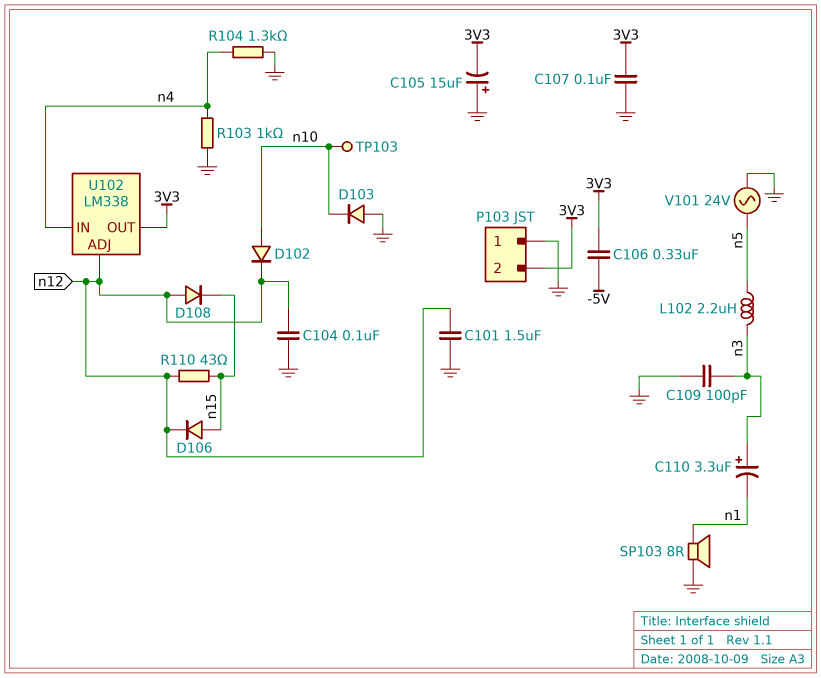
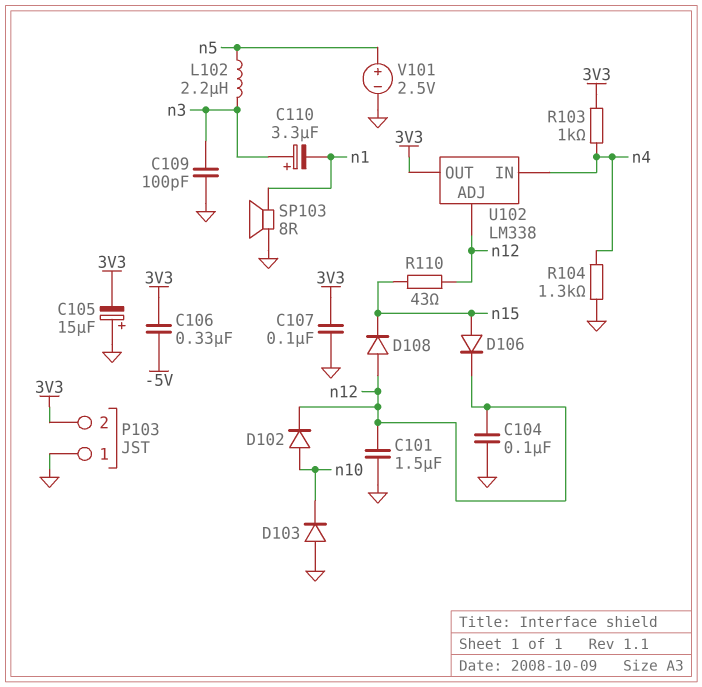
R103: 1k (GND, n4) -> 1k (3V3, n4)
TP103: test point (n10) -> none
V101: AC 24V (GND, n5) -> 2.5V (plus n5, minus GND)

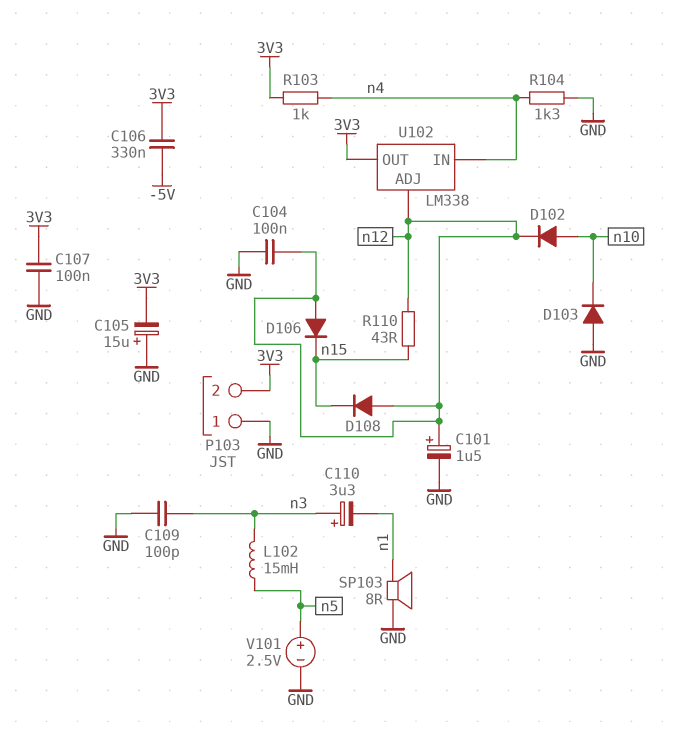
C101: 1.5uF (GND, n12) -> 1.5uF (plus n12, minus GND)
D106: diode (A n15, K n12) -> diode (A n12, K n15)
L102: 2.2uH (n3, n5) -> 15mH (n3, n5)

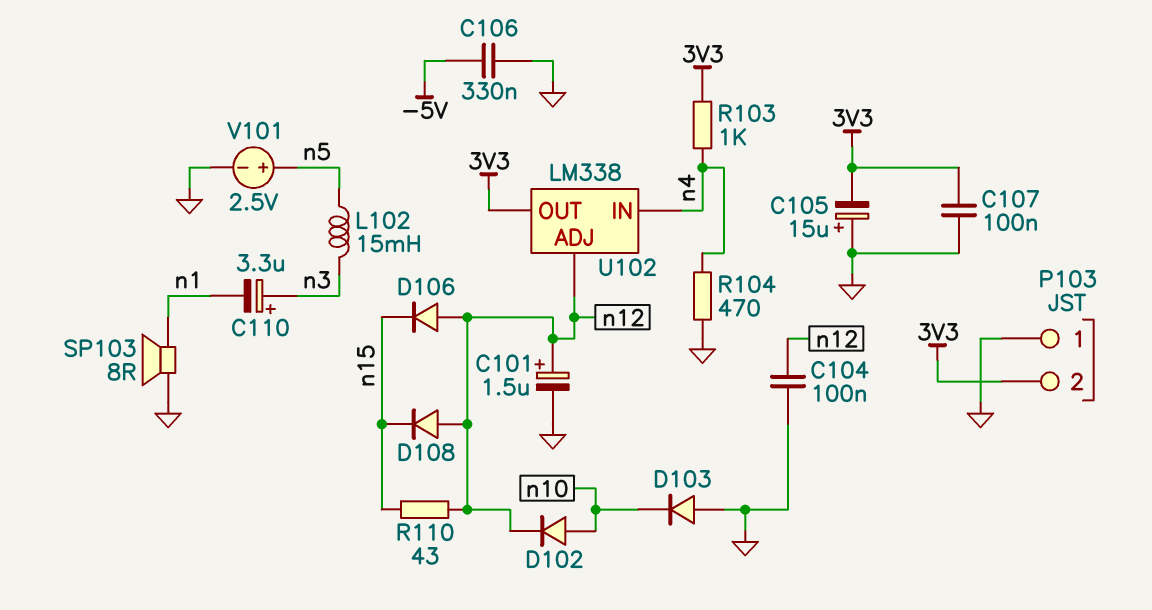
C106: 330nF (-5V, 3V3) -> 330nF (-5V, GND)
C109: 100pF (GND, n3) -> none
R104: 1.3k (GND, n4) -> 470 (GND, n4)

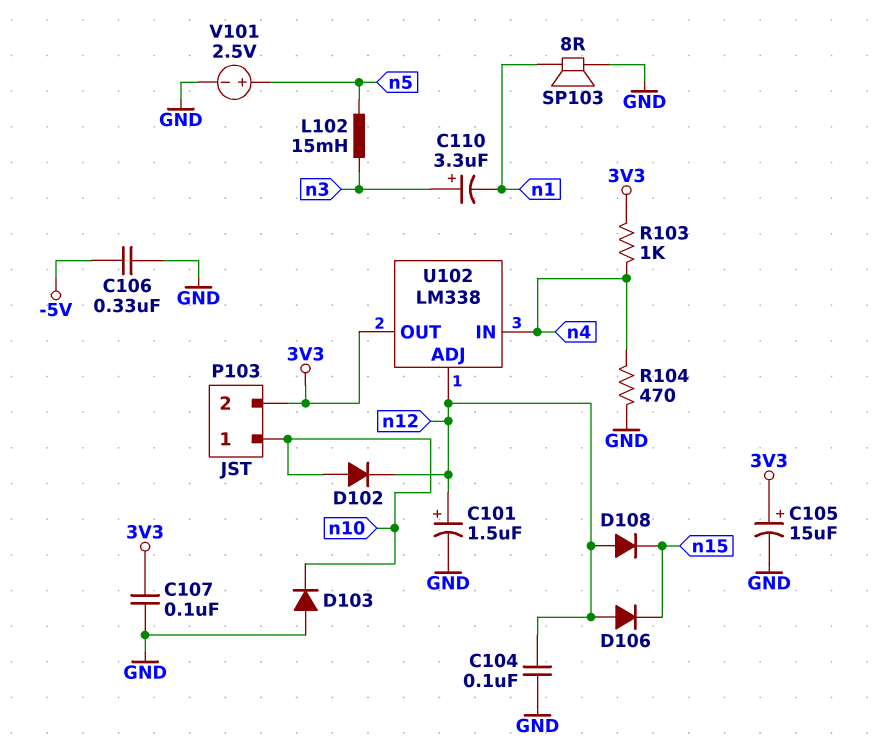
C105: 15uF (plus GND, minus 3V3) -> 15uF (plus 3V3, minus GND)
P103 pin 1: GND -> n10
R110: 43 (n12, n15) -> none

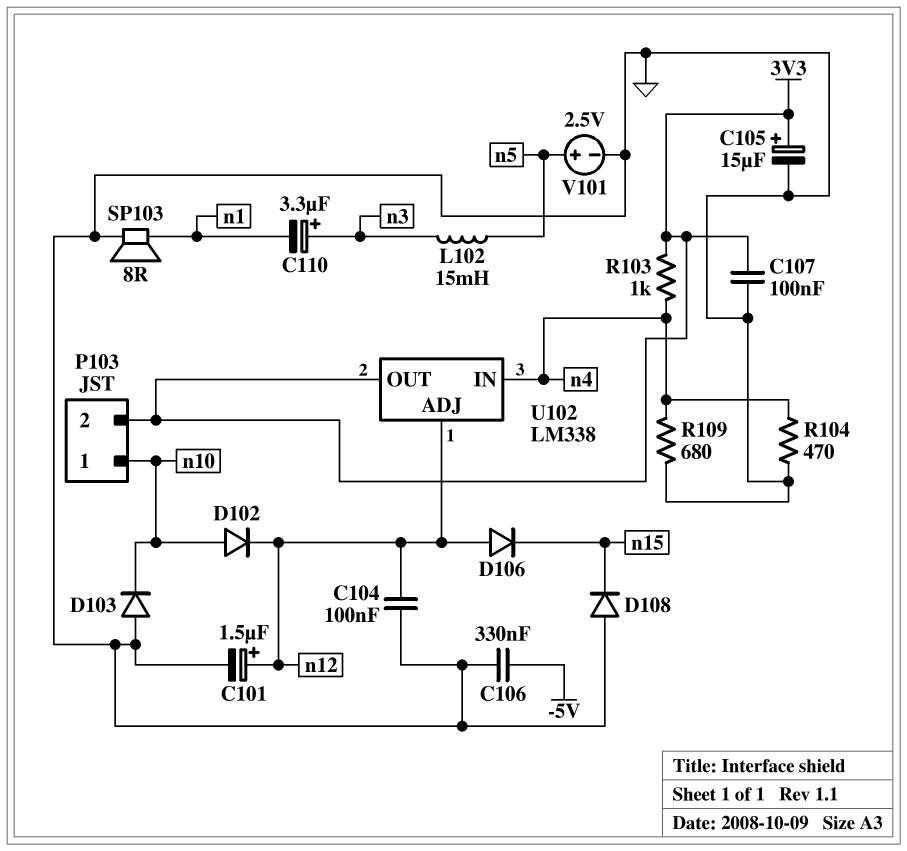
D108: diode (A n12, K n15) -> diode (A GND, K n15)
R109: none -> 680 (GND, n4)

